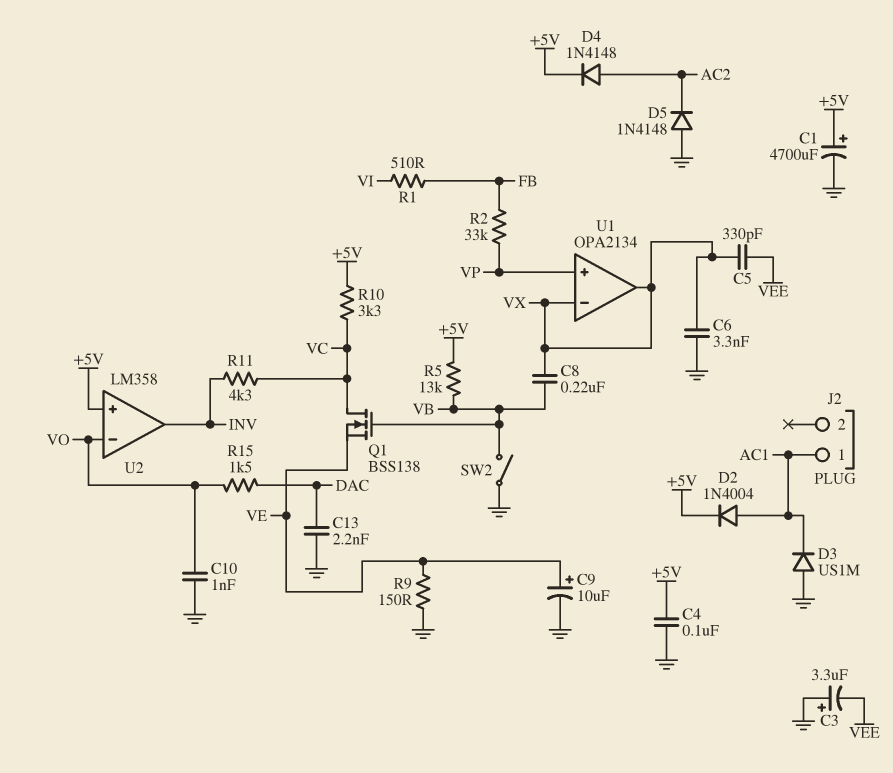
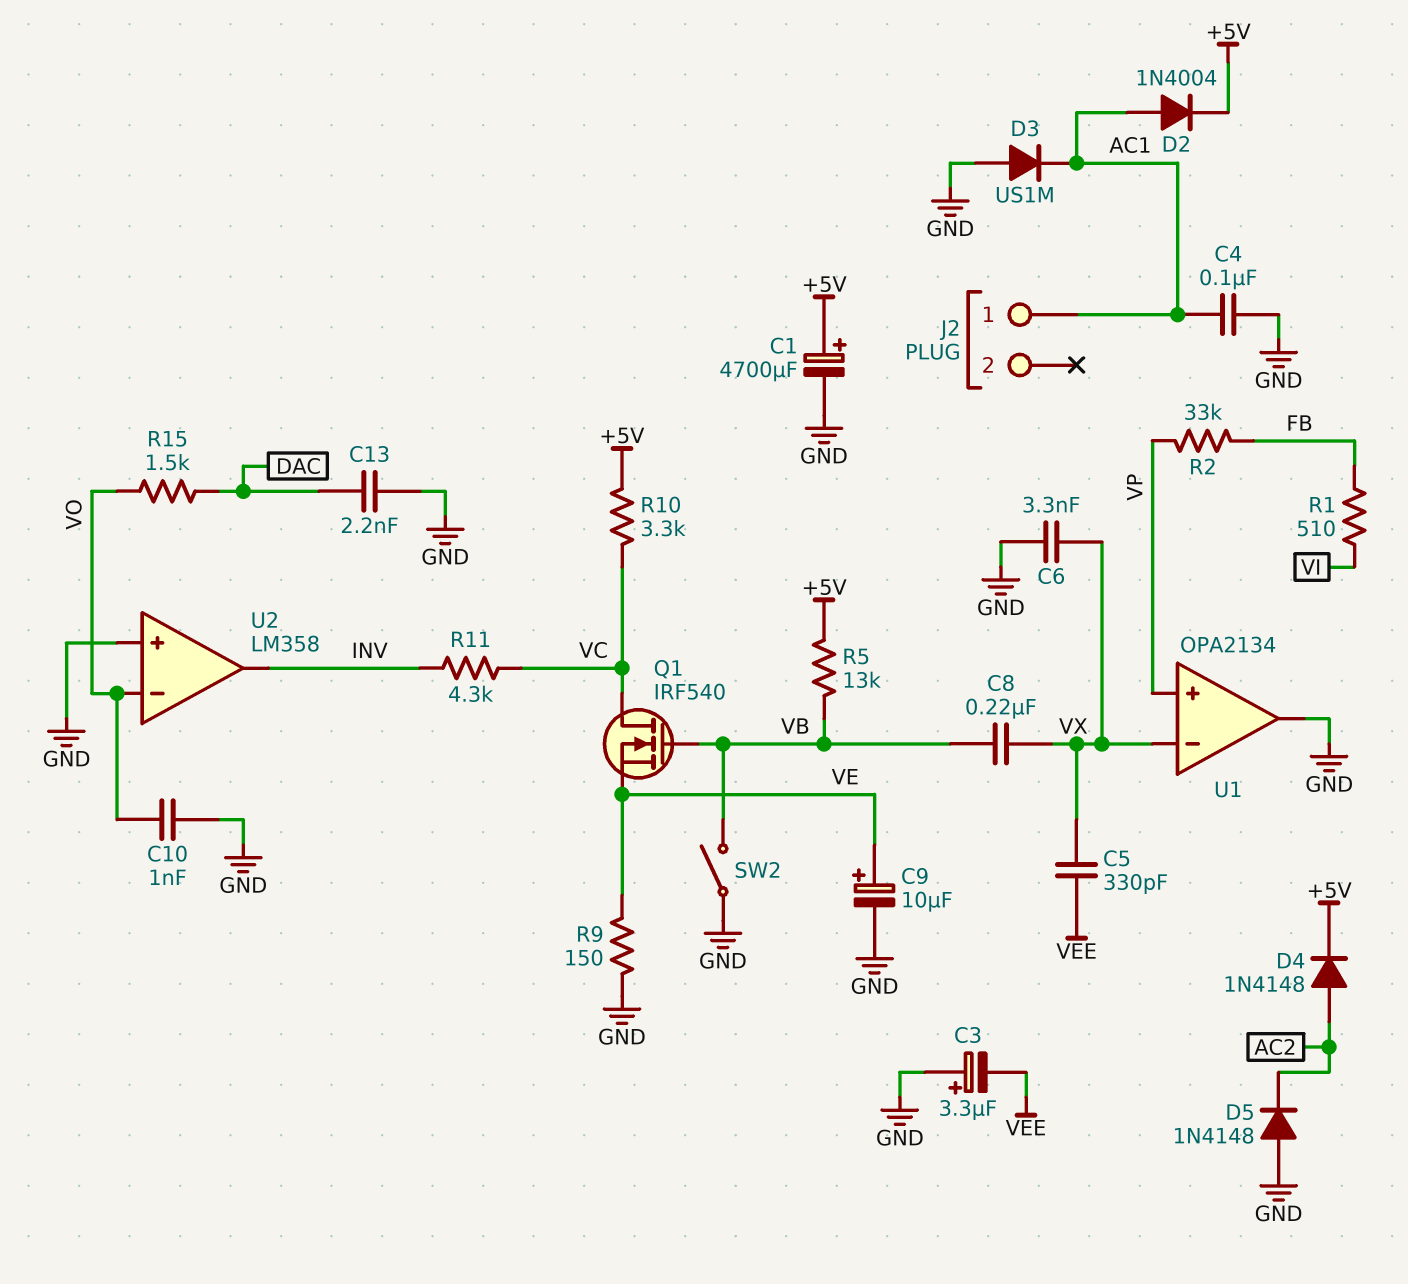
C4: 100nF (+5V, GND) -> 100nF (AC1, GND)
Q1: NMOS BSS138 (G VB, D VC, S VE) -> NMOS IRF540 (G VB, D VC, S VE)
U1 pin out: VX -> GND
U2 pin in+: +5V -> GND

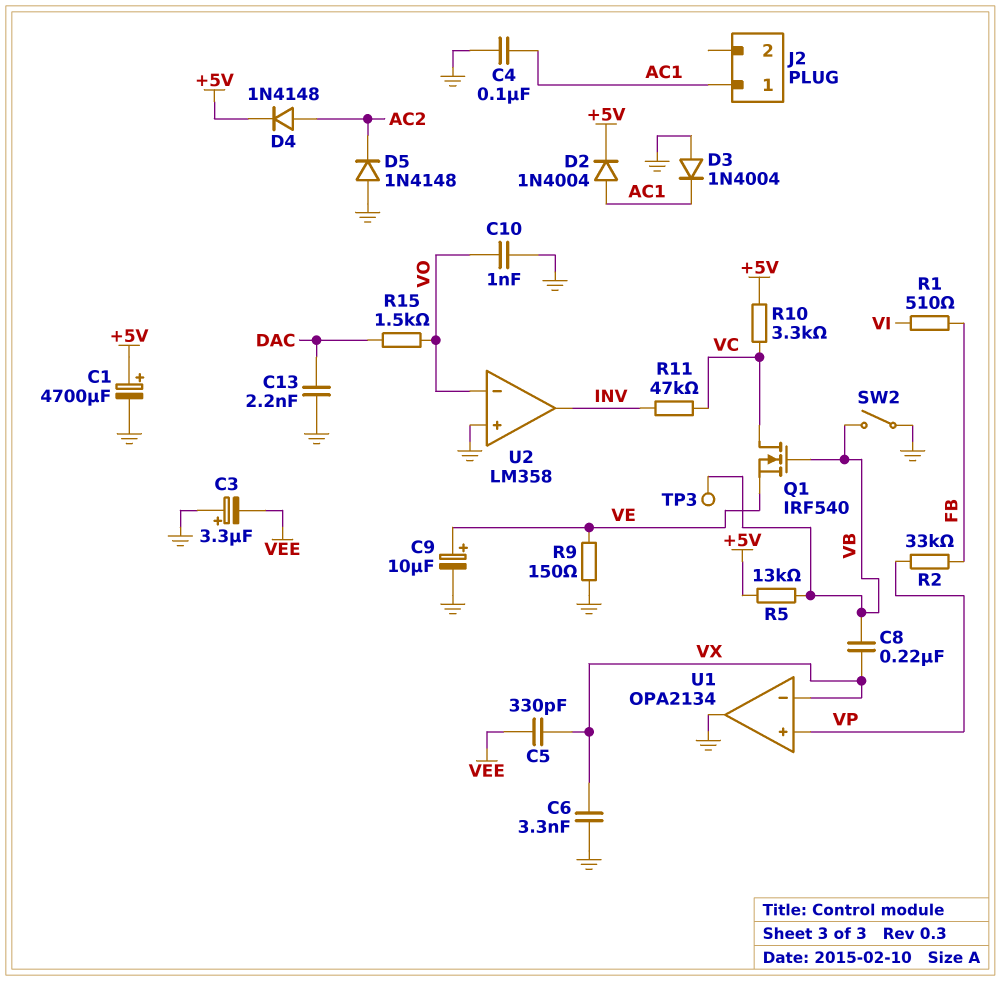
D3: diode US1M (A GND, K AC1) -> diode 1N4004 (A GND, K AC1)
R11: 4.3k (INV, VC) -> 47k (INV, VC)
TP3: none -> test point (VB)

